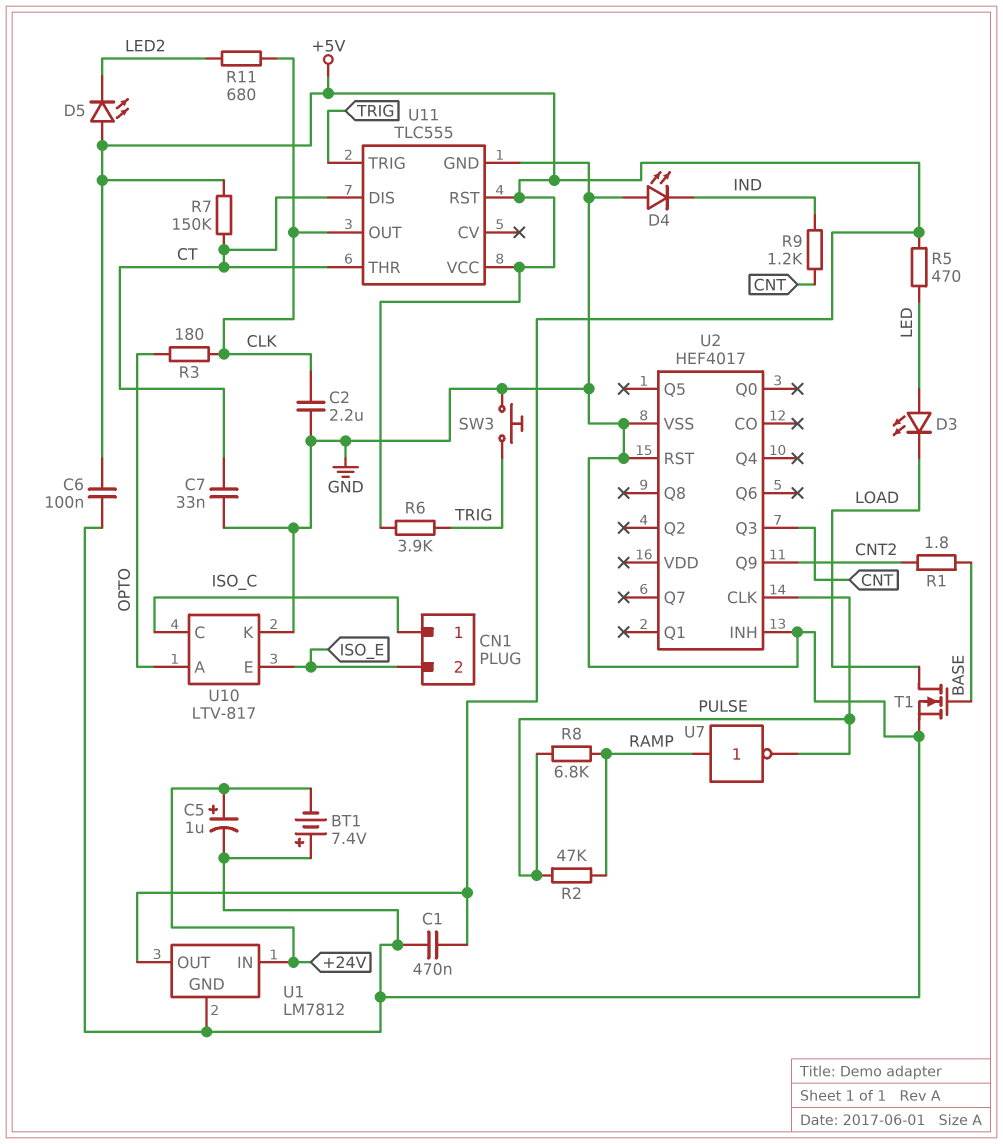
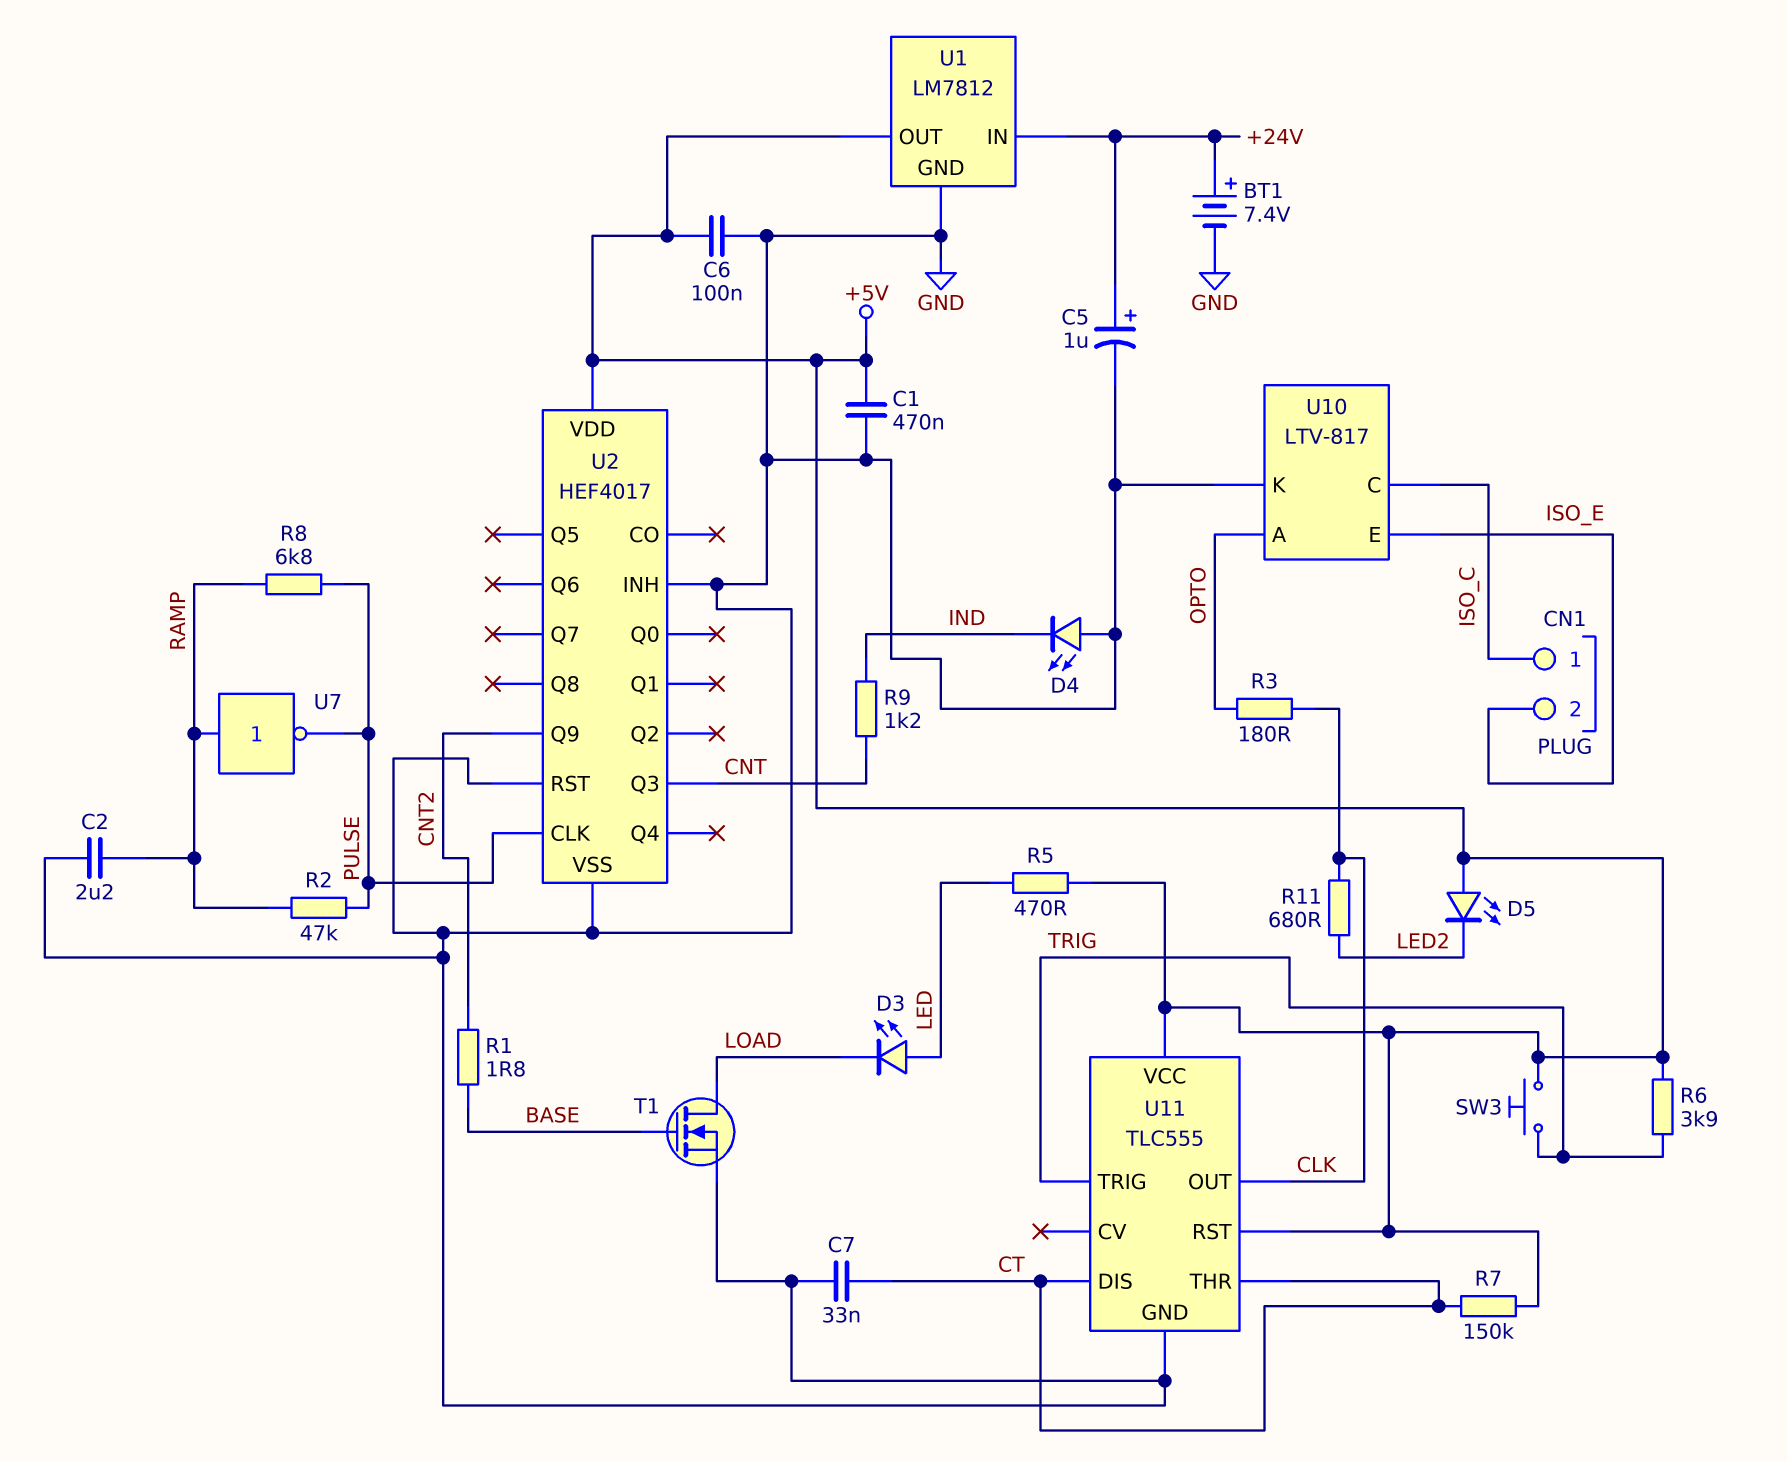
BT1: 7.4V (plus GND, minus +24V) -> 7.4V (plus +24V, minus GND)
C2: 2.2uF (CLK, GND) -> 2.2uF (GND, RAMP)
SW3: button (GND, TRIG) -> button (+5V, TRIG)
U2 pin VDD: none -> +5V

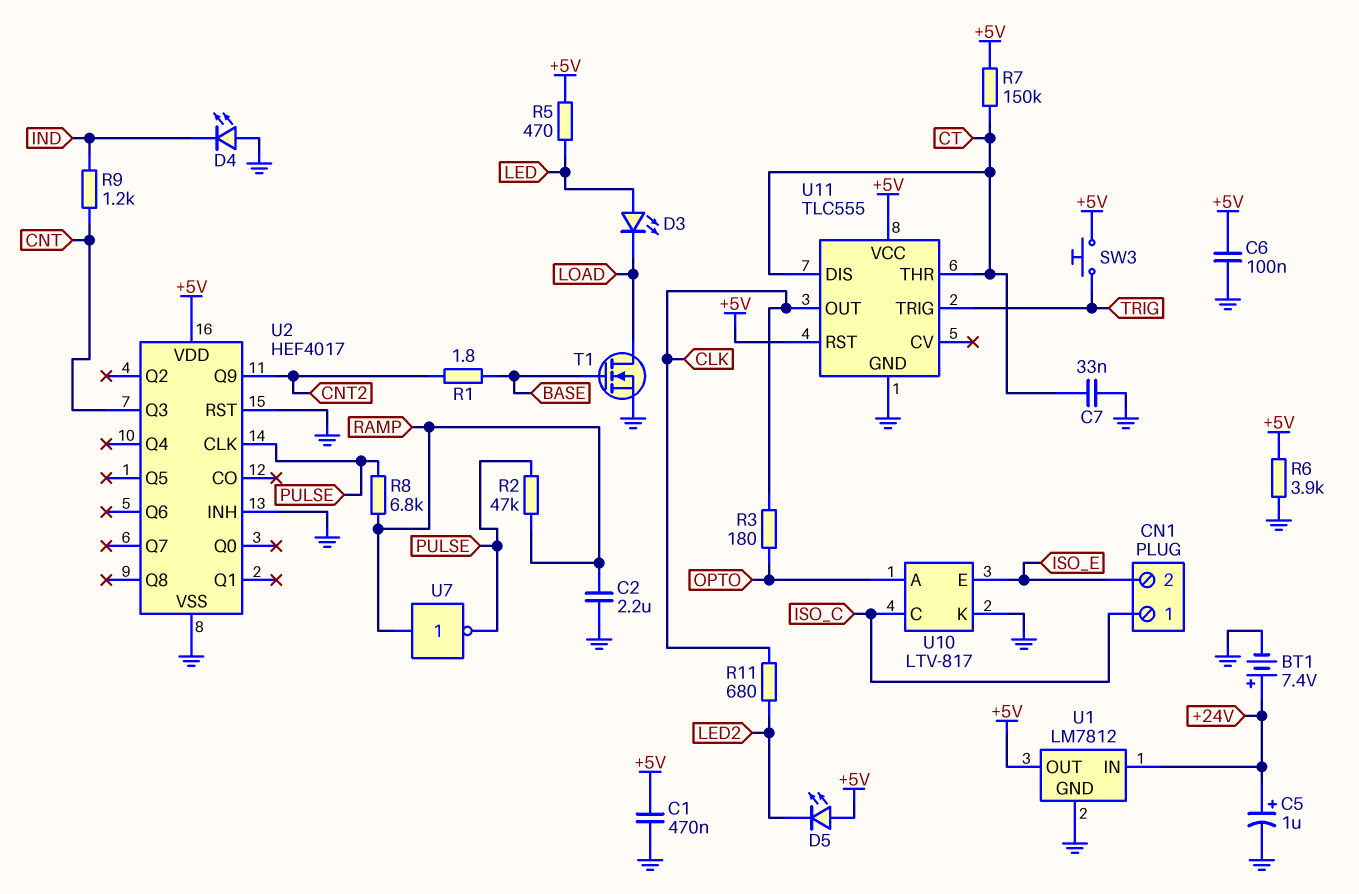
R6: 3.9k (+5V, TRIG) -> 3.9k (+5V, GND)

